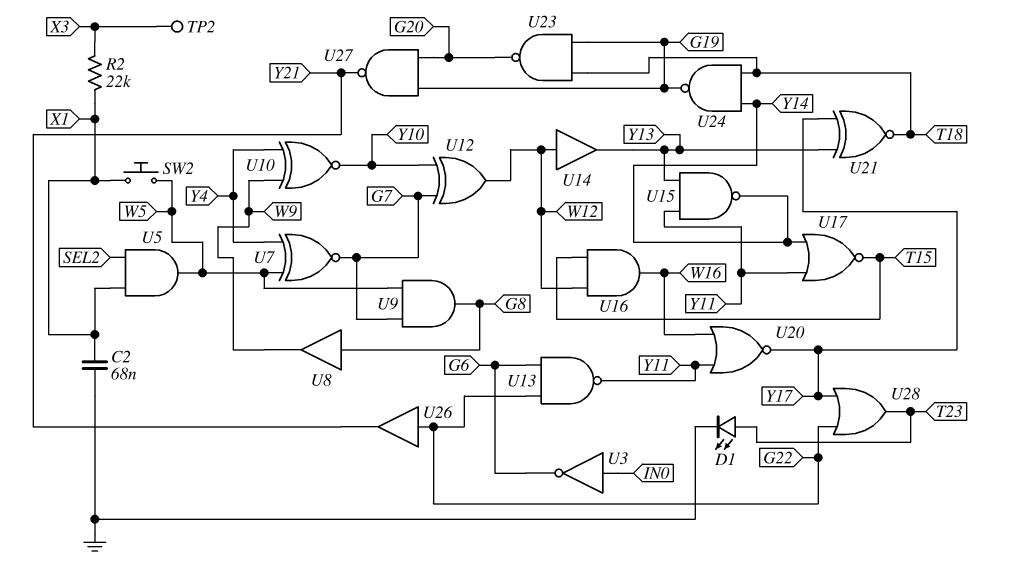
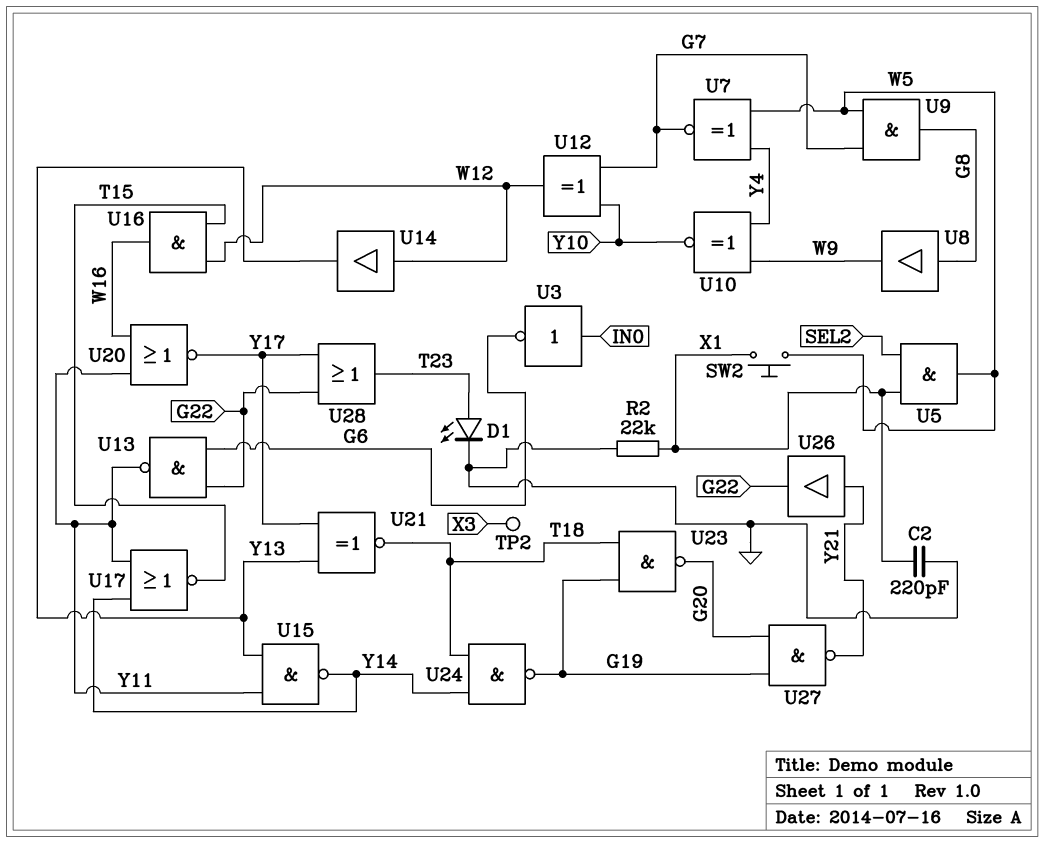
C2: 68nF (GND, X1) -> 220pF (GND, X1)
R2: 22k (X1, X3) -> 22k (GND, X1)
U26: buffer (in G22, out Y21) -> buffer (in Y21, out G22)

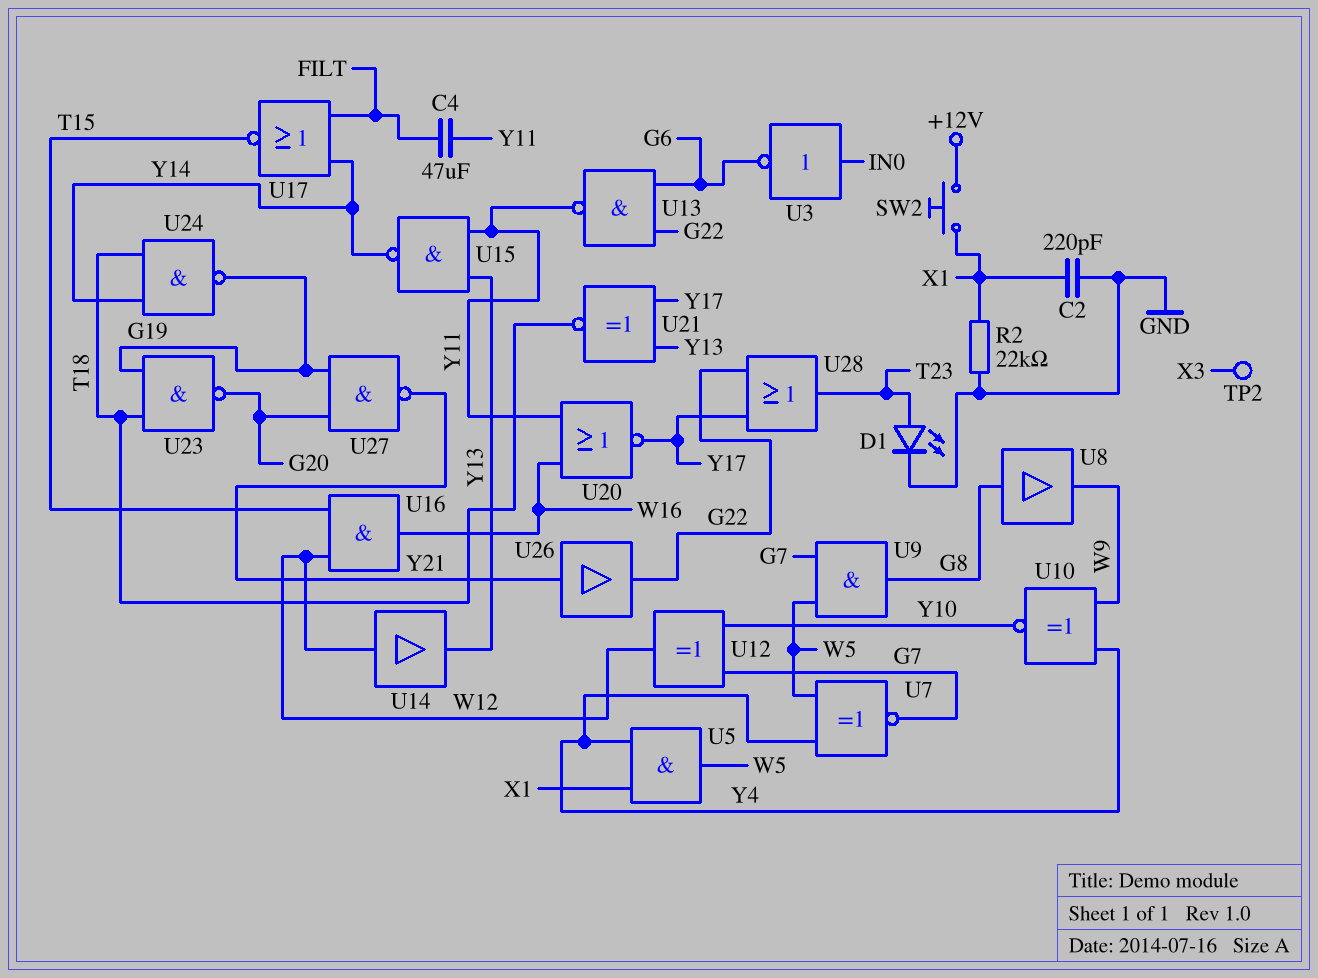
C4: none -> 47uF (FILT, Y11)
SW2: button (W5, X1) -> button (+12V, X1)
U5: AND (in SEL2, in X1, out W5) -> AND (in X1, in Y4, out W5)
U17: NOR (in Y11, in Y14, out T15) -> NOR (in FILT, in Y14, out T15)

